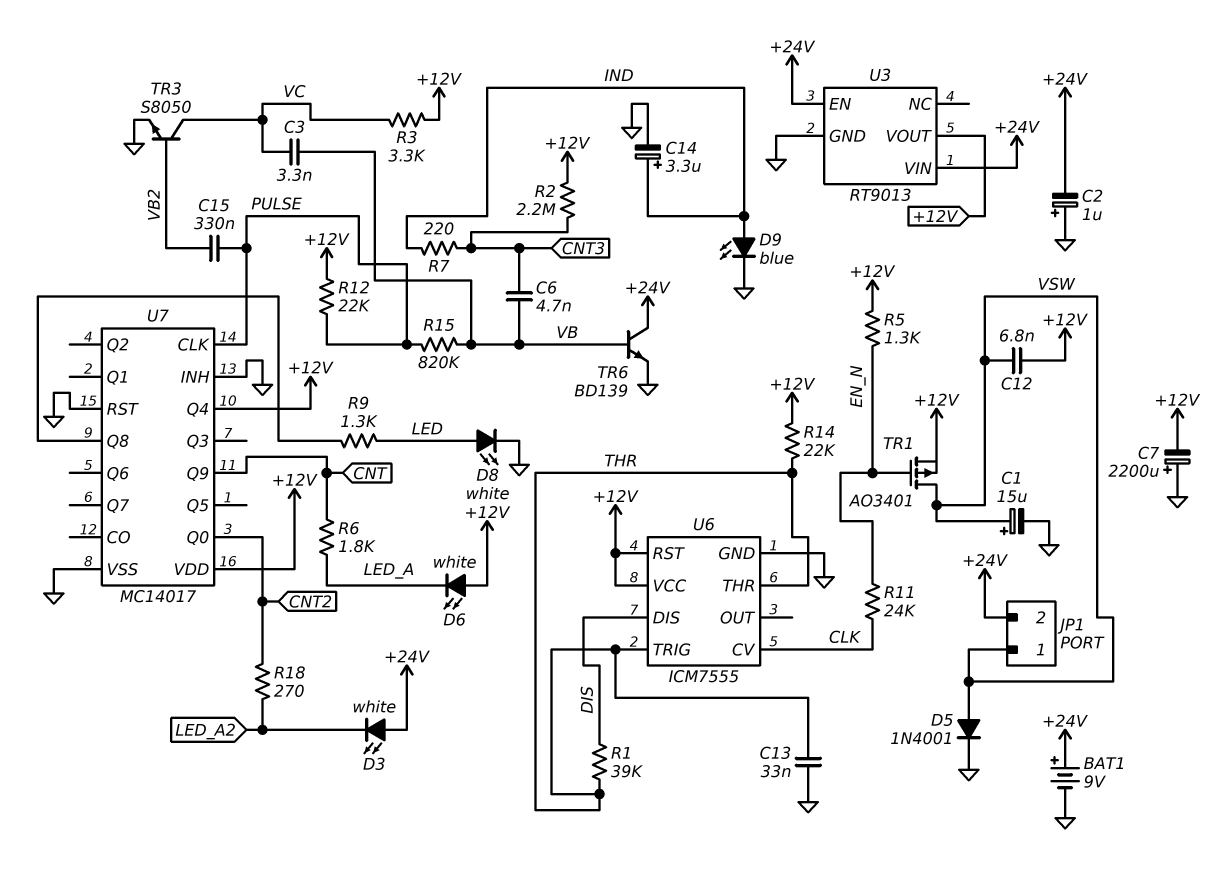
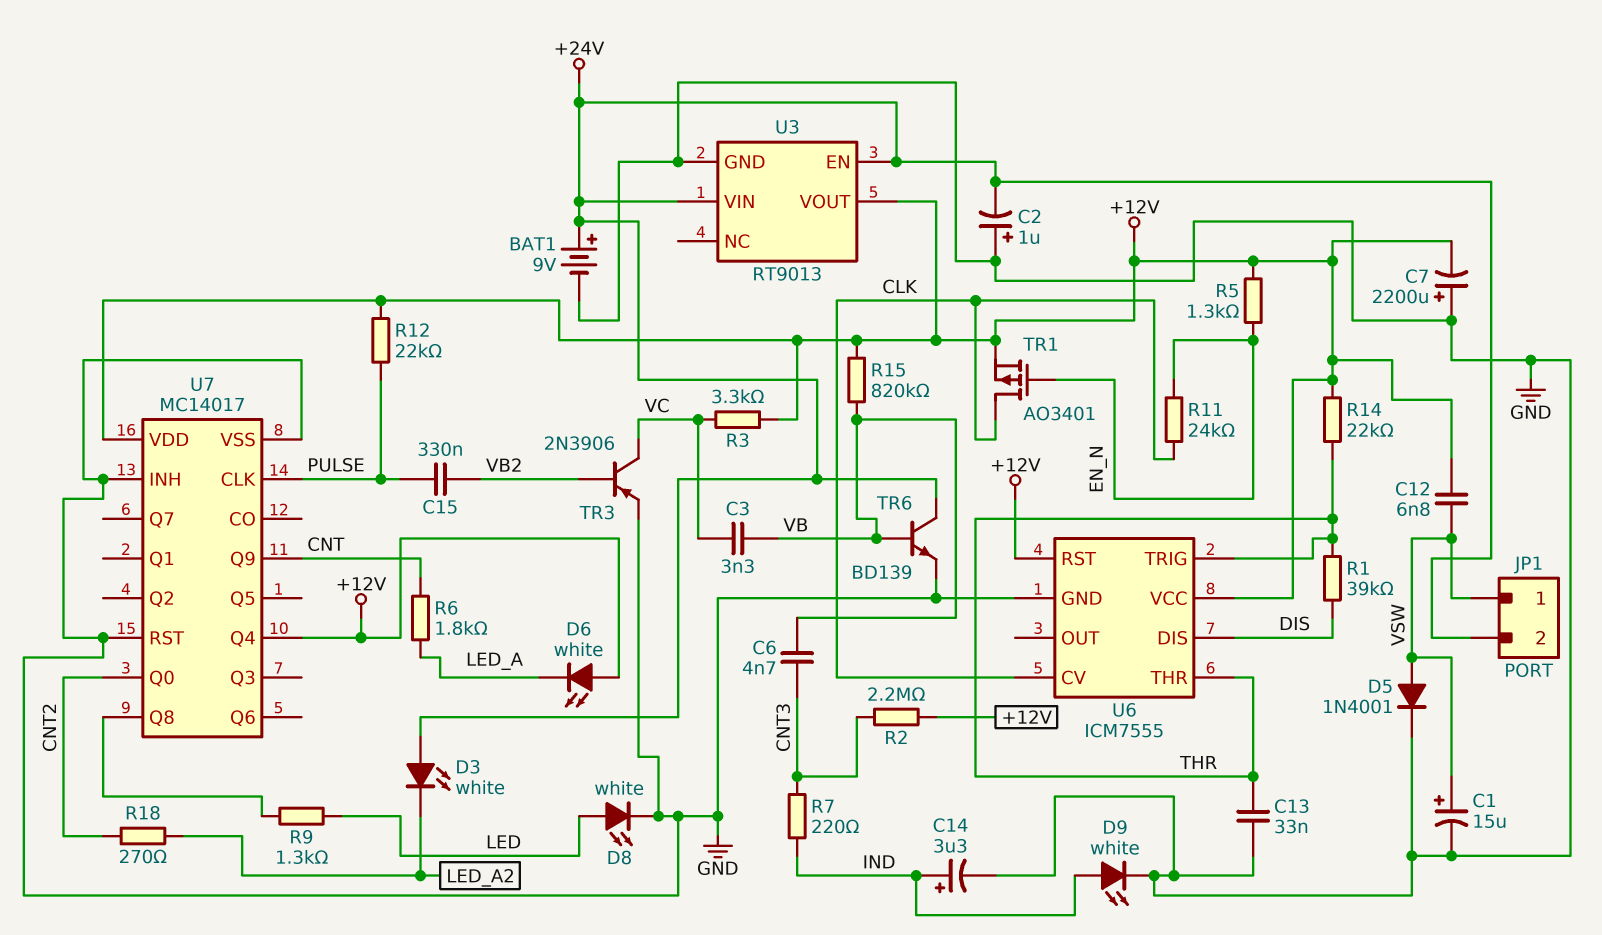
D9: LED blue (A IND, K GND) -> LED white (A IND, K GND)
R15: 820k (PULSE, VB) -> 820k (+12V, VB)
TR1: PMOS AO3401 (G EN_N, D VSW, S +12V) -> PMOS AO3401 (G EN_N, D CLK, S +12V)
TR3: NPN S8050 (B VB2, C VC, E GND) -> PNP 2N3906 (B VB2, C VC, E GND)

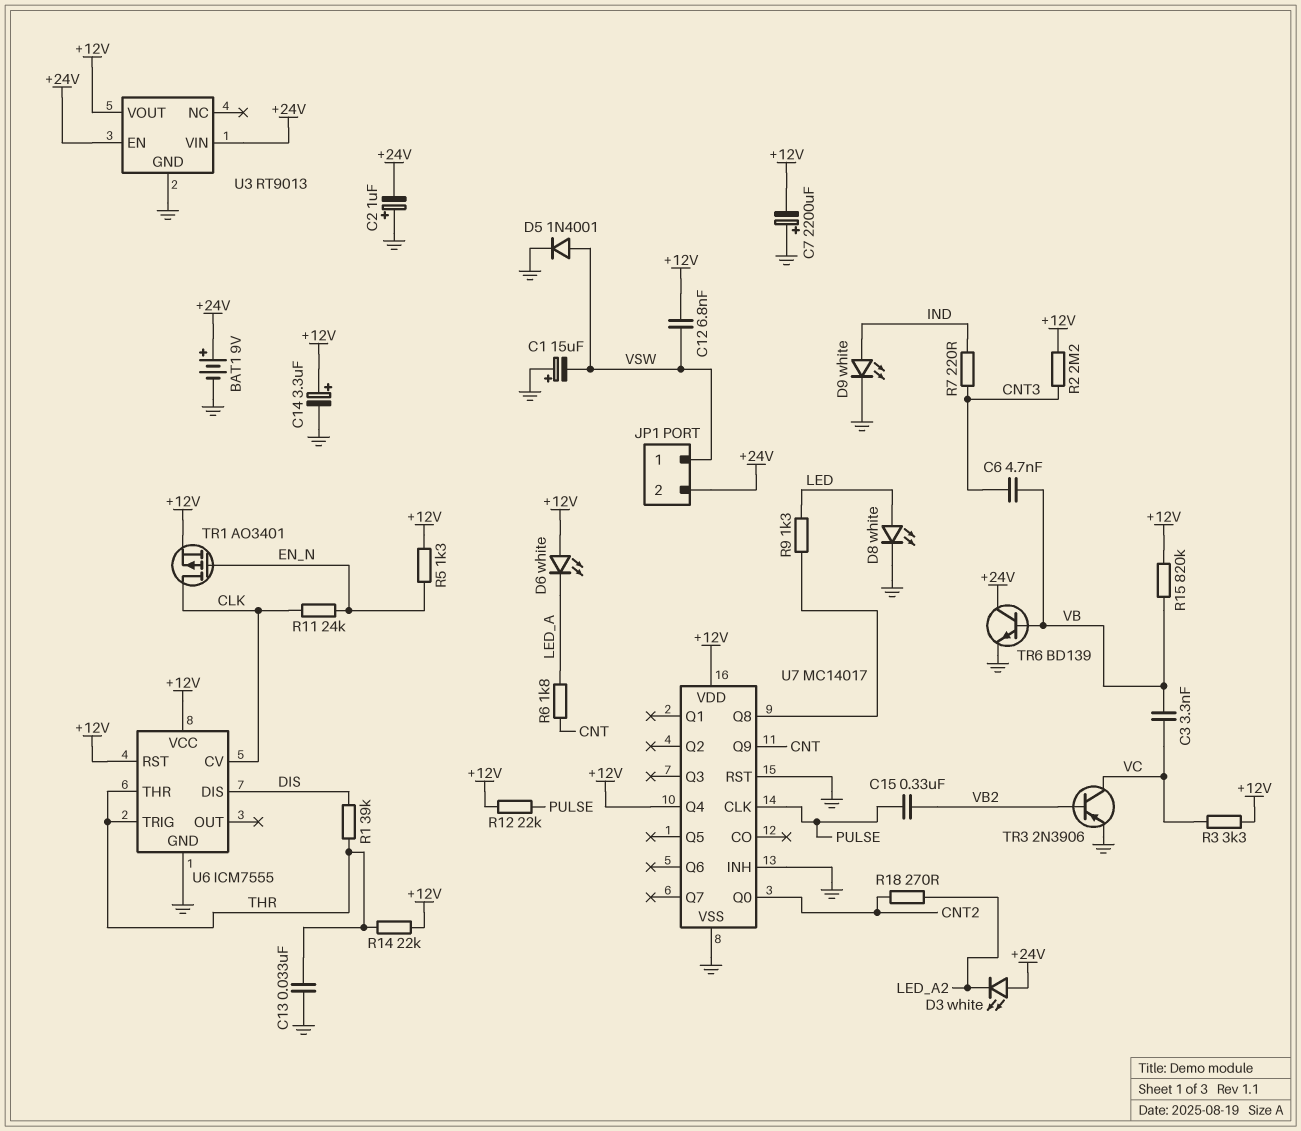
C1: 15uF (plus VSW, minus GND) -> 15uF (plus GND, minus VSW)
C14: 3.3uF (plus IND, minus GND) -> 3.3uF (plus +12V, minus GND)

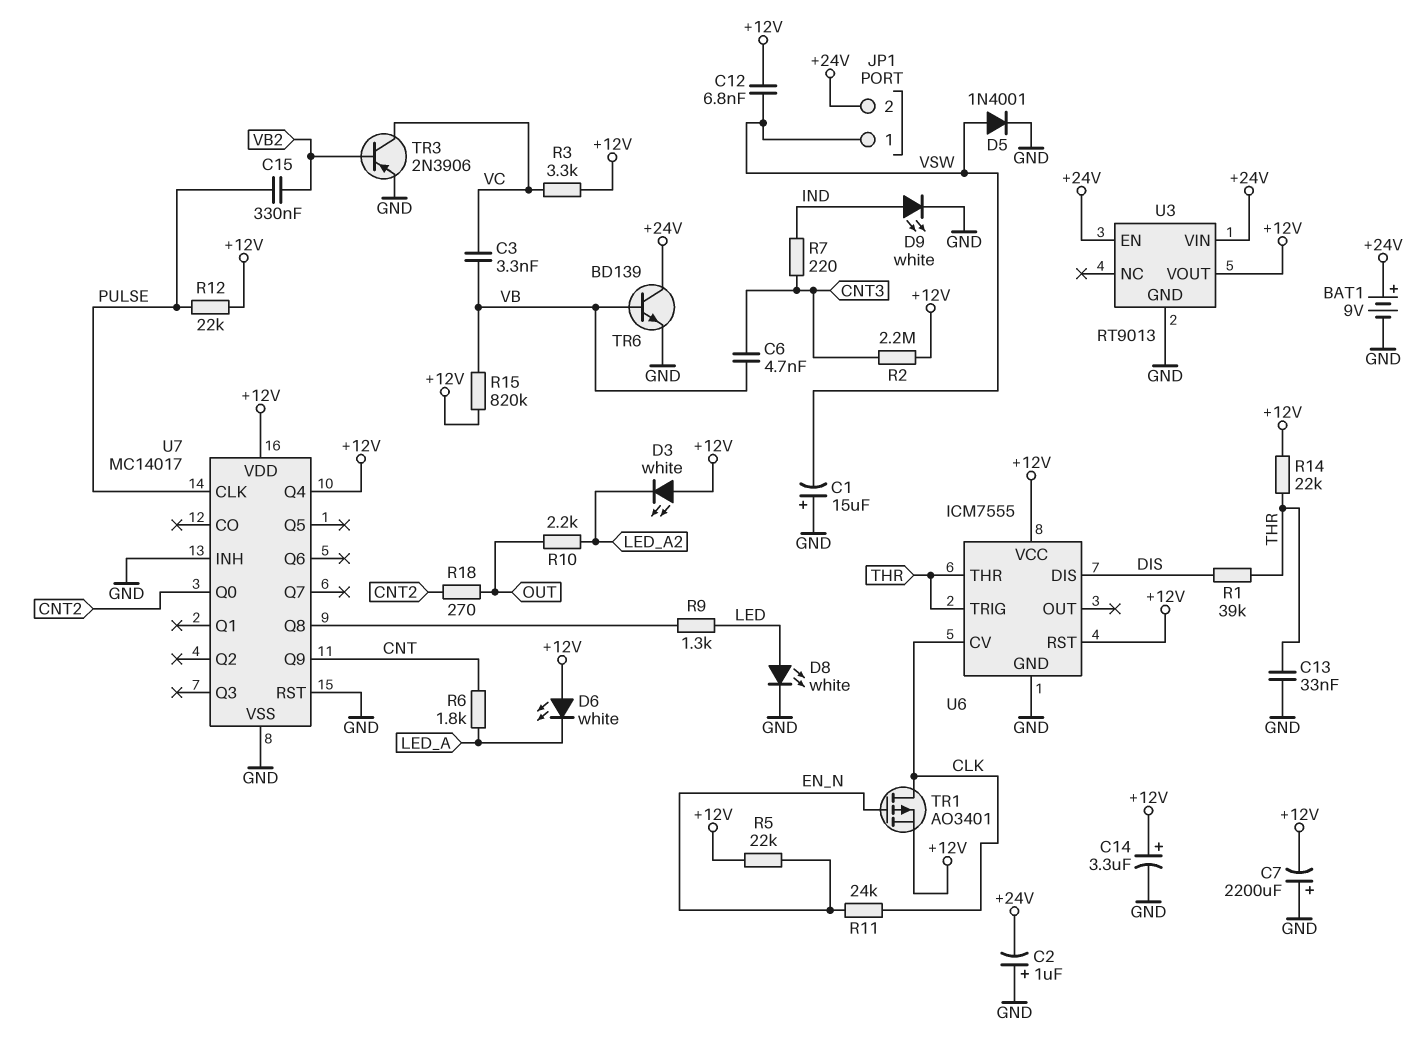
D3: LED white (A +24V, K LED_A2) -> LED white (A +12V, K LED_A2)
R5: 1.3k (+12V, EN_N) -> 22k (+12V, EN_N)
R10: none -> 2.2k (LED_A2, OUT)
R18: 270 (CNT2, LED_A2) -> 270 (CNT2, OUT)

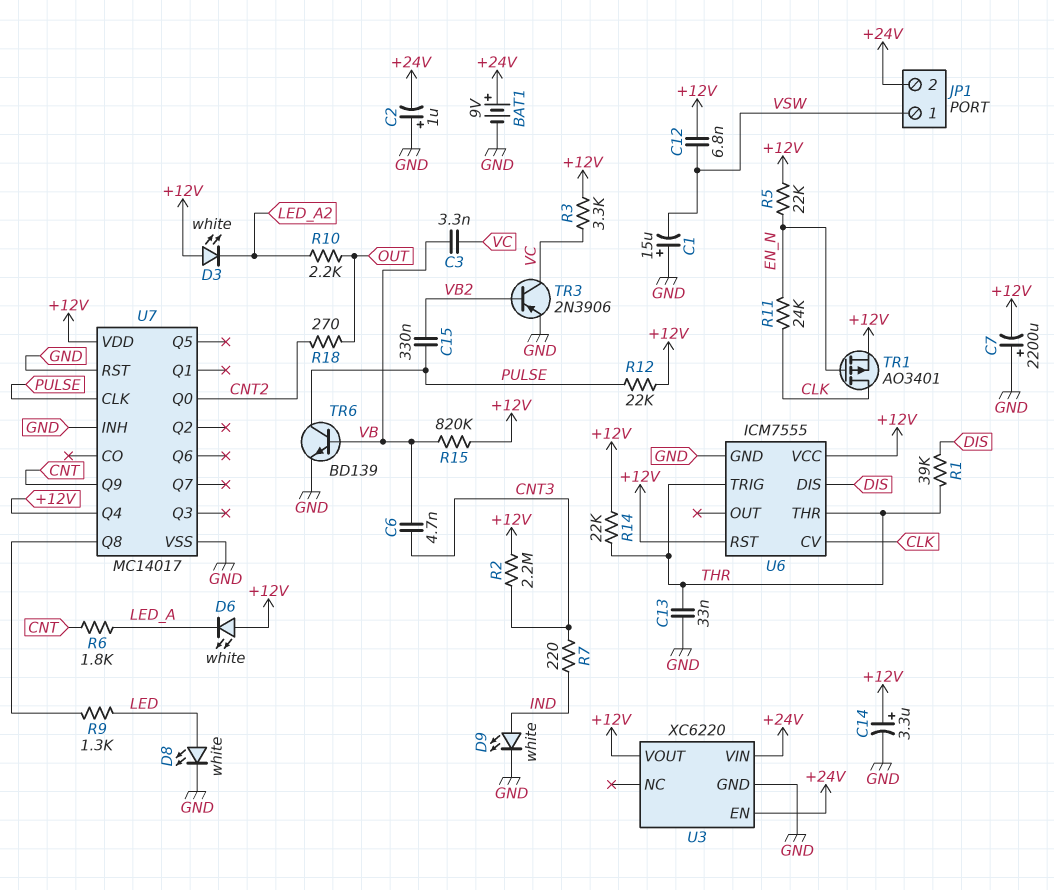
D5: diode 1N4001 (A VSW, K GND) -> none
TR6: NPN BD139 (B VB, C +24V, E GND) -> NPN BD139 (B VB, C PULSE, E GND)
U3: RT9013 -> XC6220

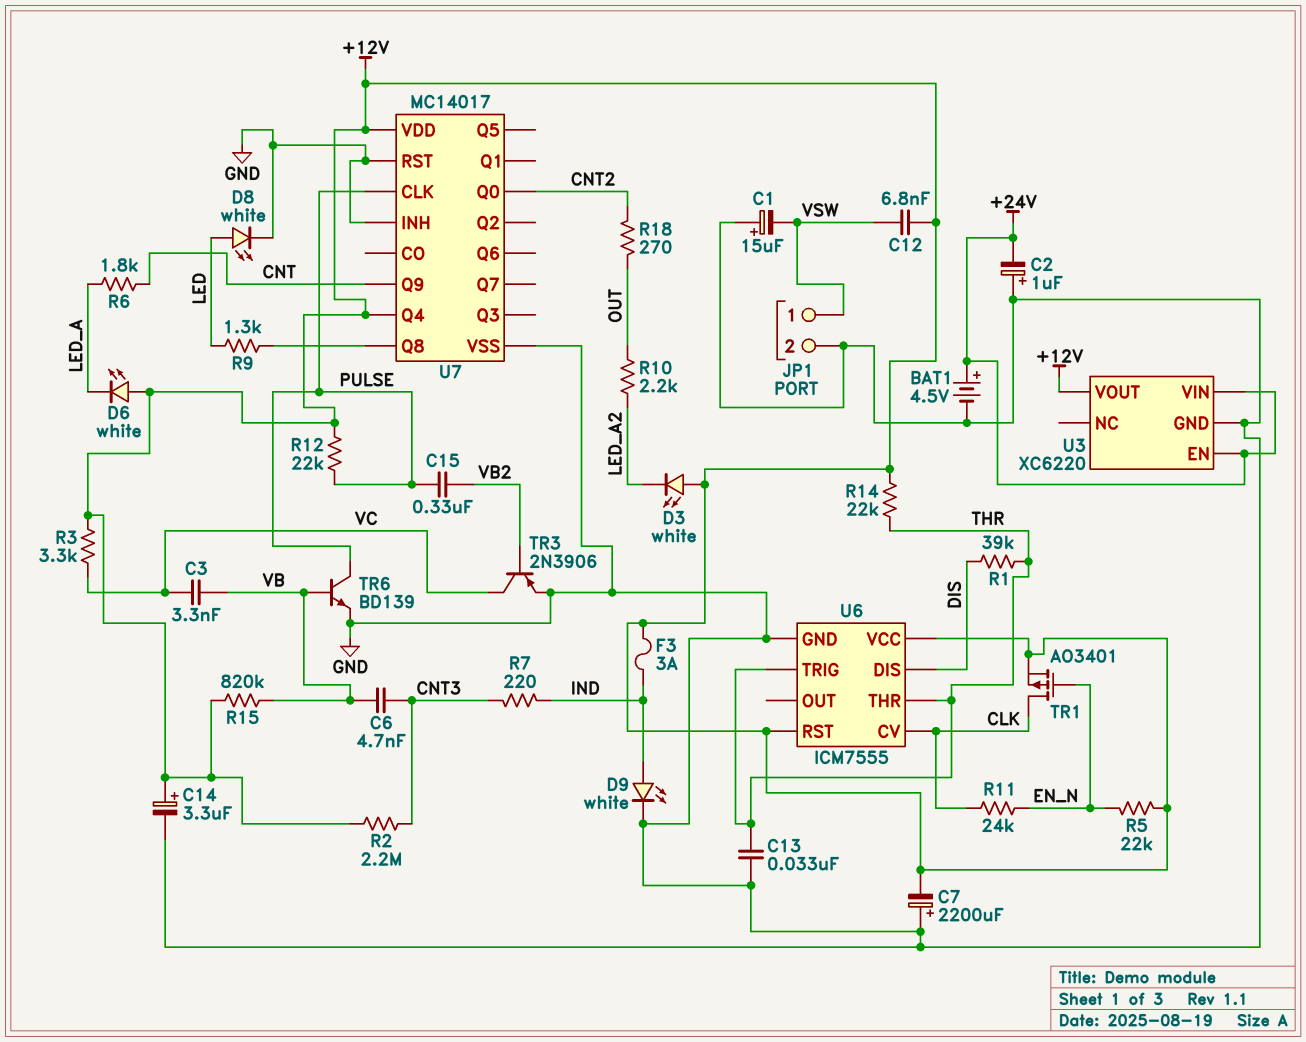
BAT1: 9V (plus +24V, minus GND) -> 4.5V (plus +24V, minus GND)
F3: none -> 3A (+12V, IND)
JP1 pin 2: +24V -> GND

